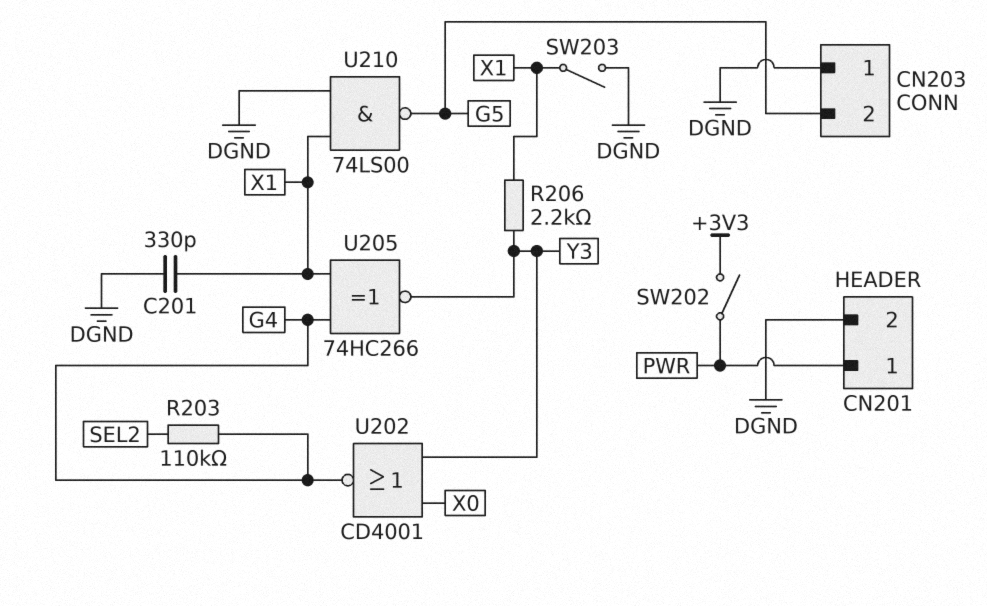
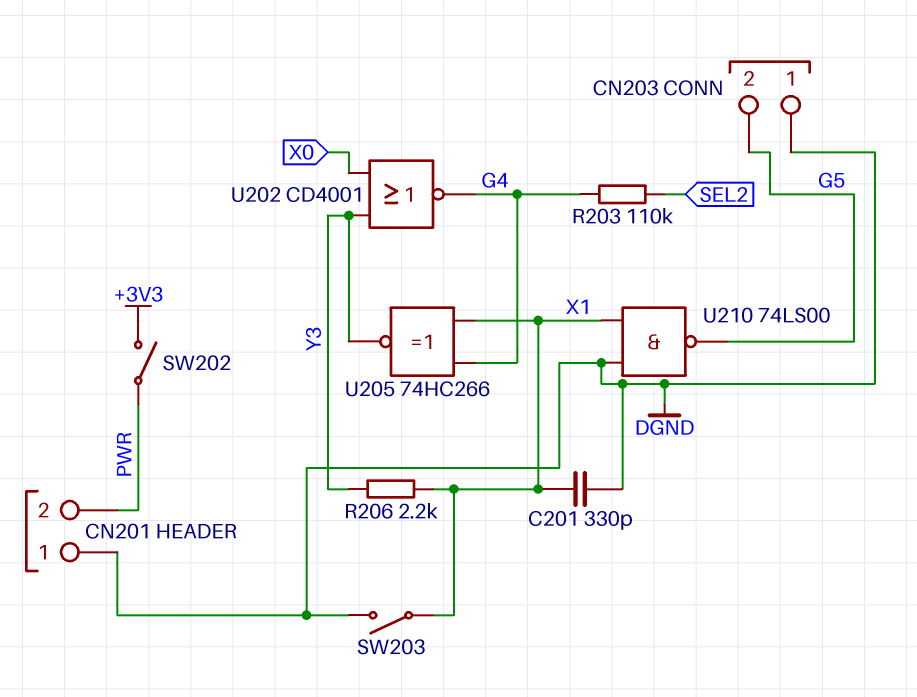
CN201 pin 1: PWR -> DGND
CN201 pin 2: DGND -> PWR

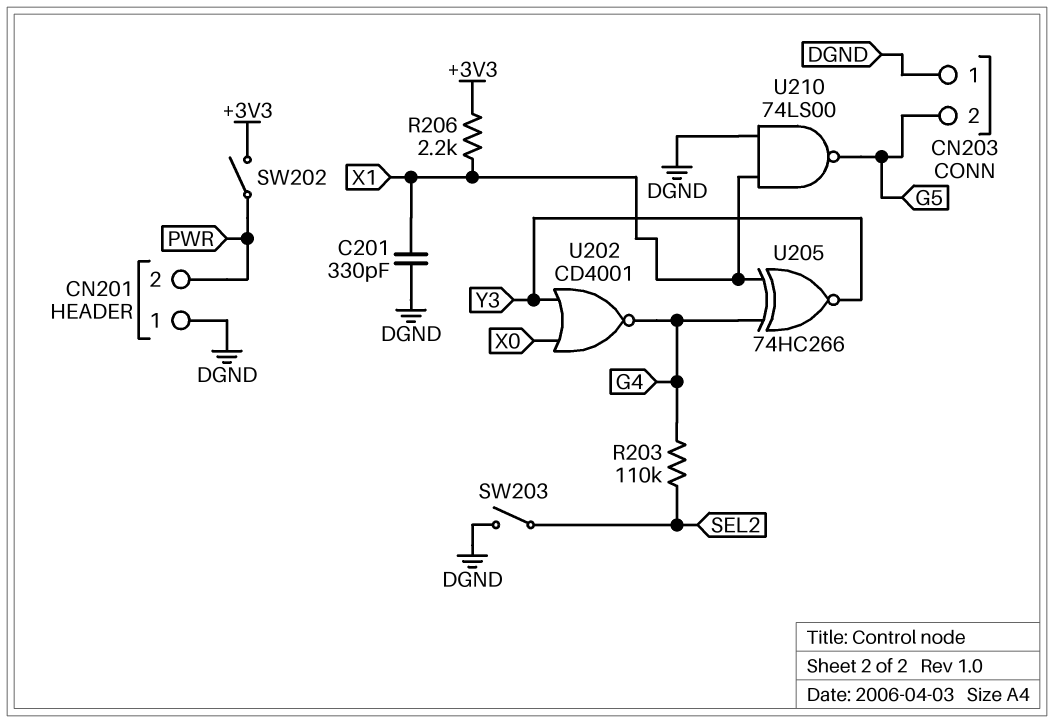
R206: 2.2k (X1, Y3) -> 2.2k (+3V3, X1)
SW203: switch (DGND, X1) -> switch (DGND, SEL2)

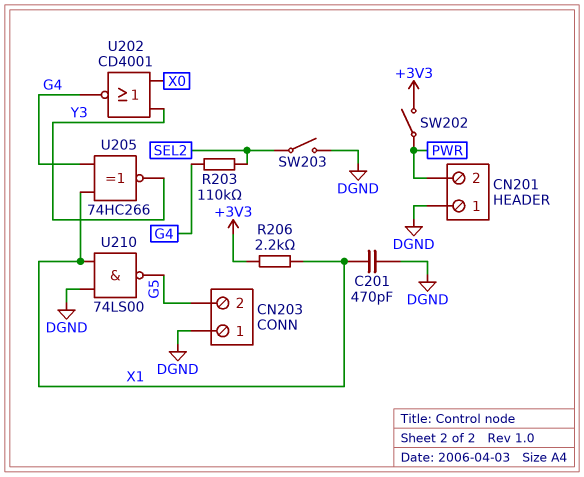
C201: 330pF (DGND, X1) -> 470pF (DGND, X1)

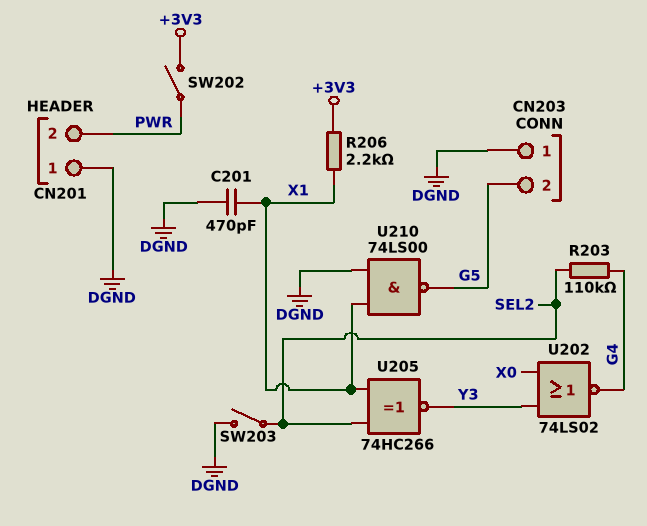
U202: NOR CD4001 (in X0, in Y3, out G4) -> NOR 74LS02 (in X0, in Y3, out G4)
U205: XNOR 74HC266 (in G4, in X1, out Y3) -> XNOR 74HC266 (in SEL2, in X1, out Y3)

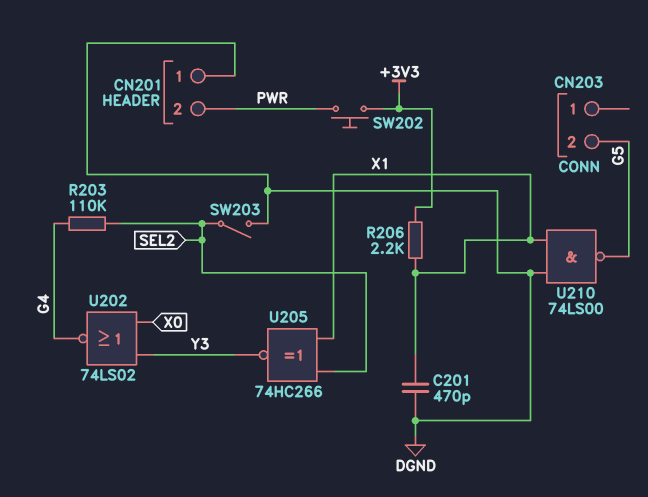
CN203 pin 1: DGND -> none
SW202: switch (+3V3, PWR) -> button (+3V3, PWR)

